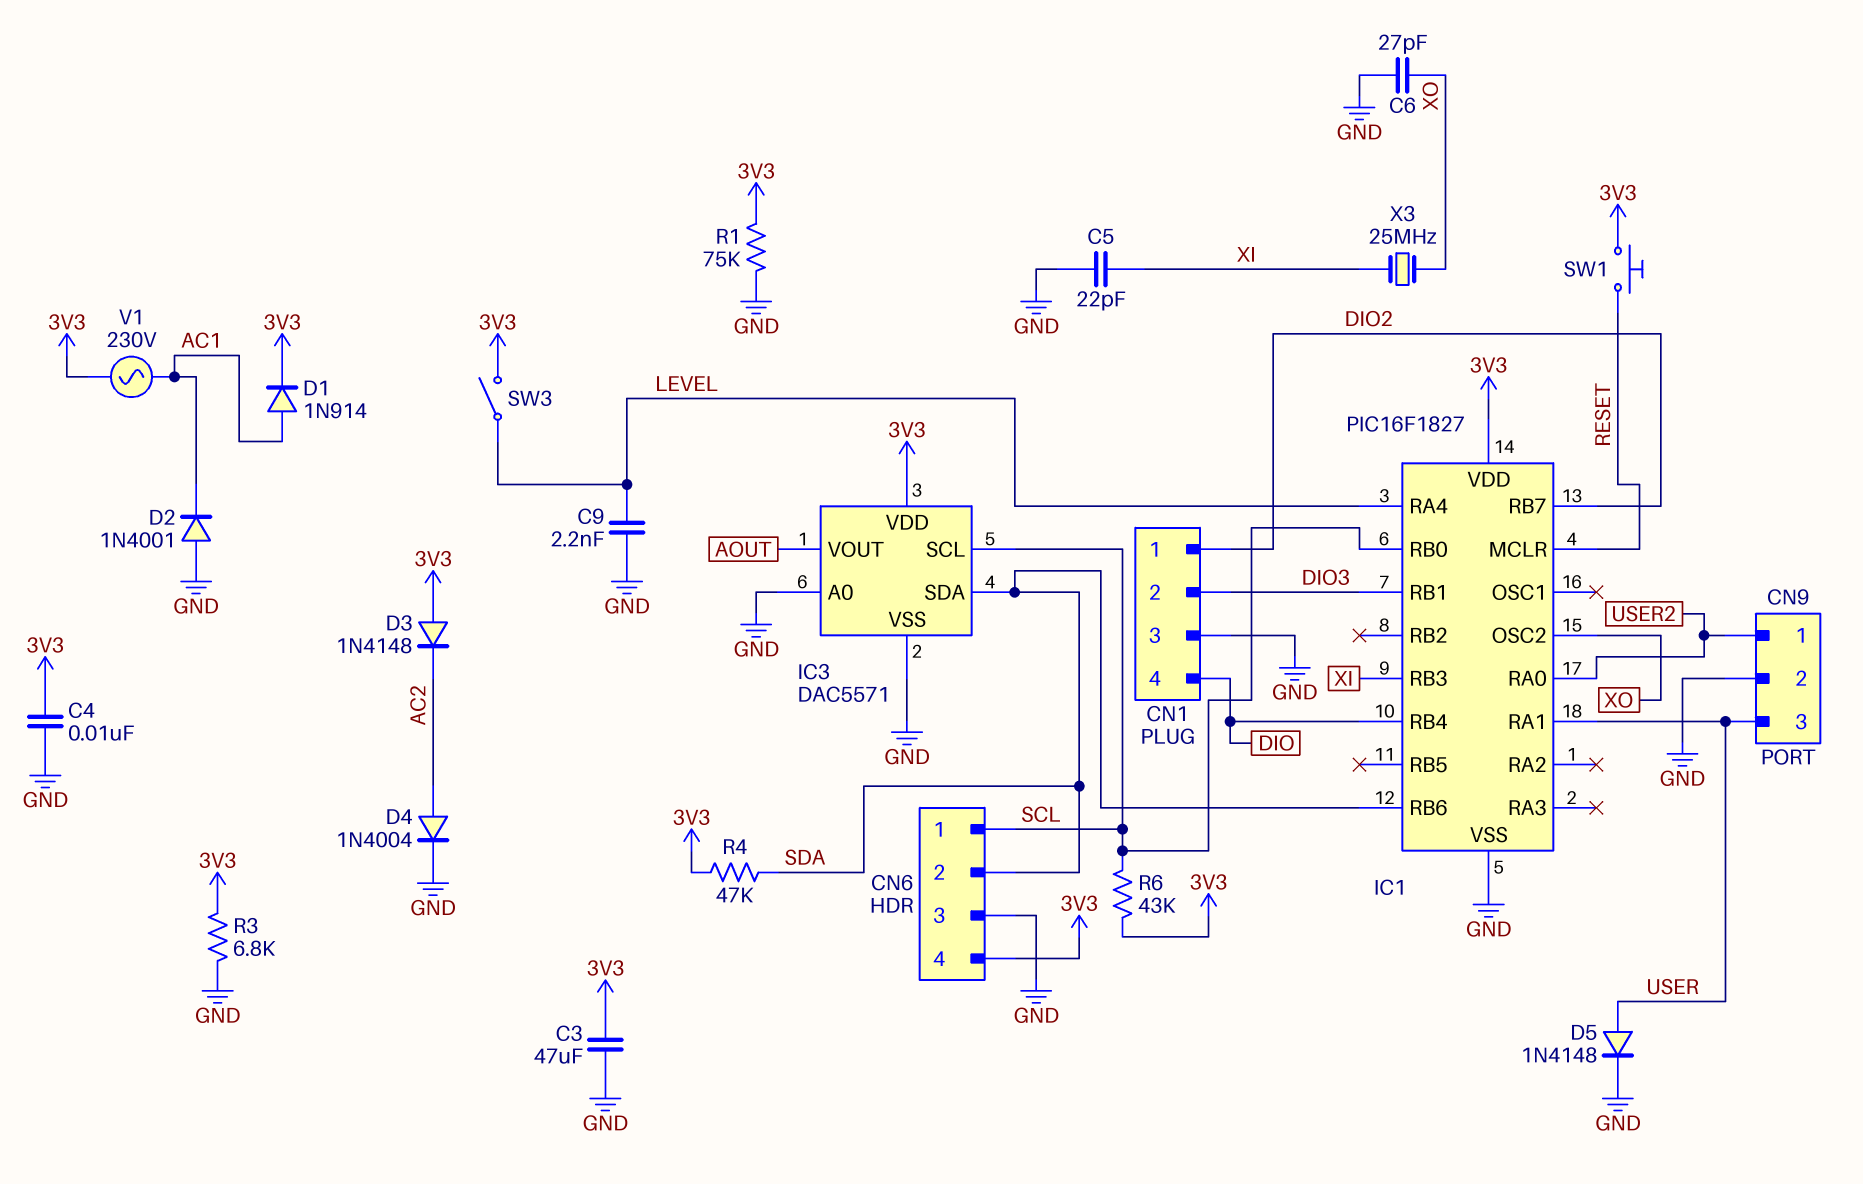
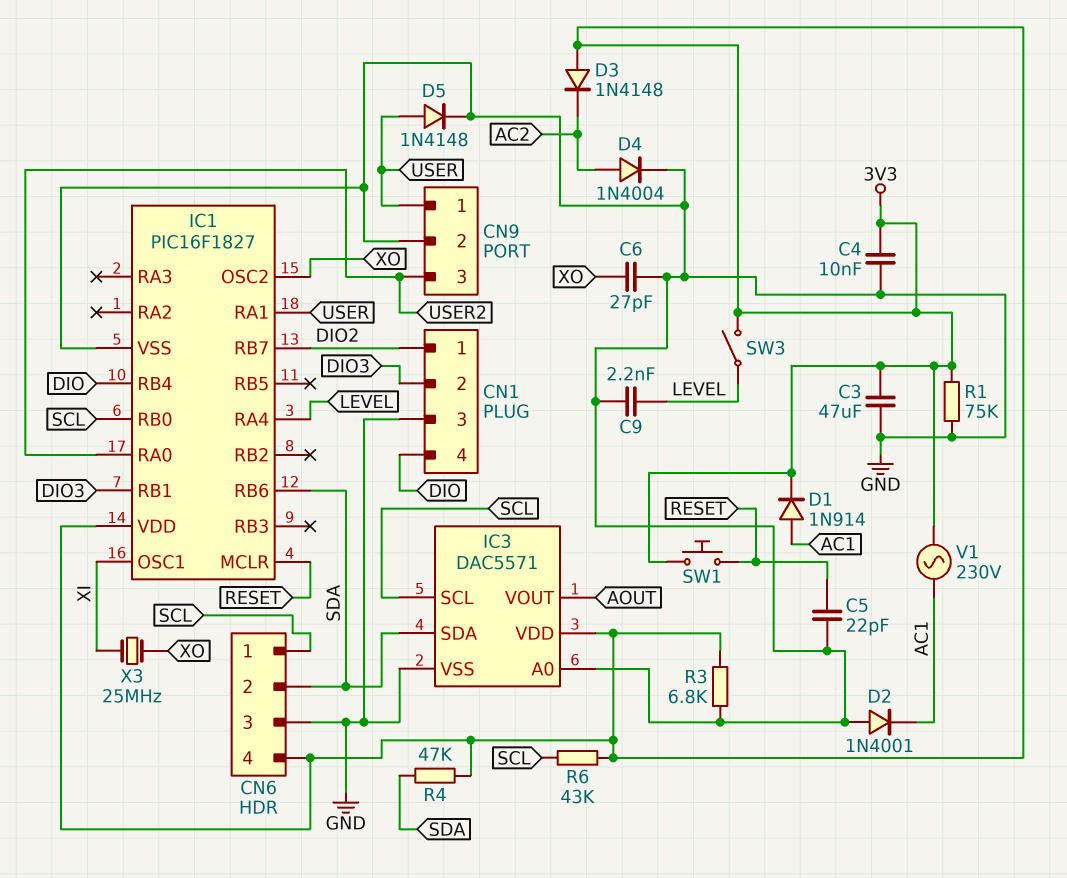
C5: 22pF (GND, XI) -> 22pF (GND, RESET)
CN9 pin 1: USER2 -> USER
CN9 pin 3: USER -> USER2
IC1 pin OSC1: none -> XI
IC1 pin RB3: XI -> none

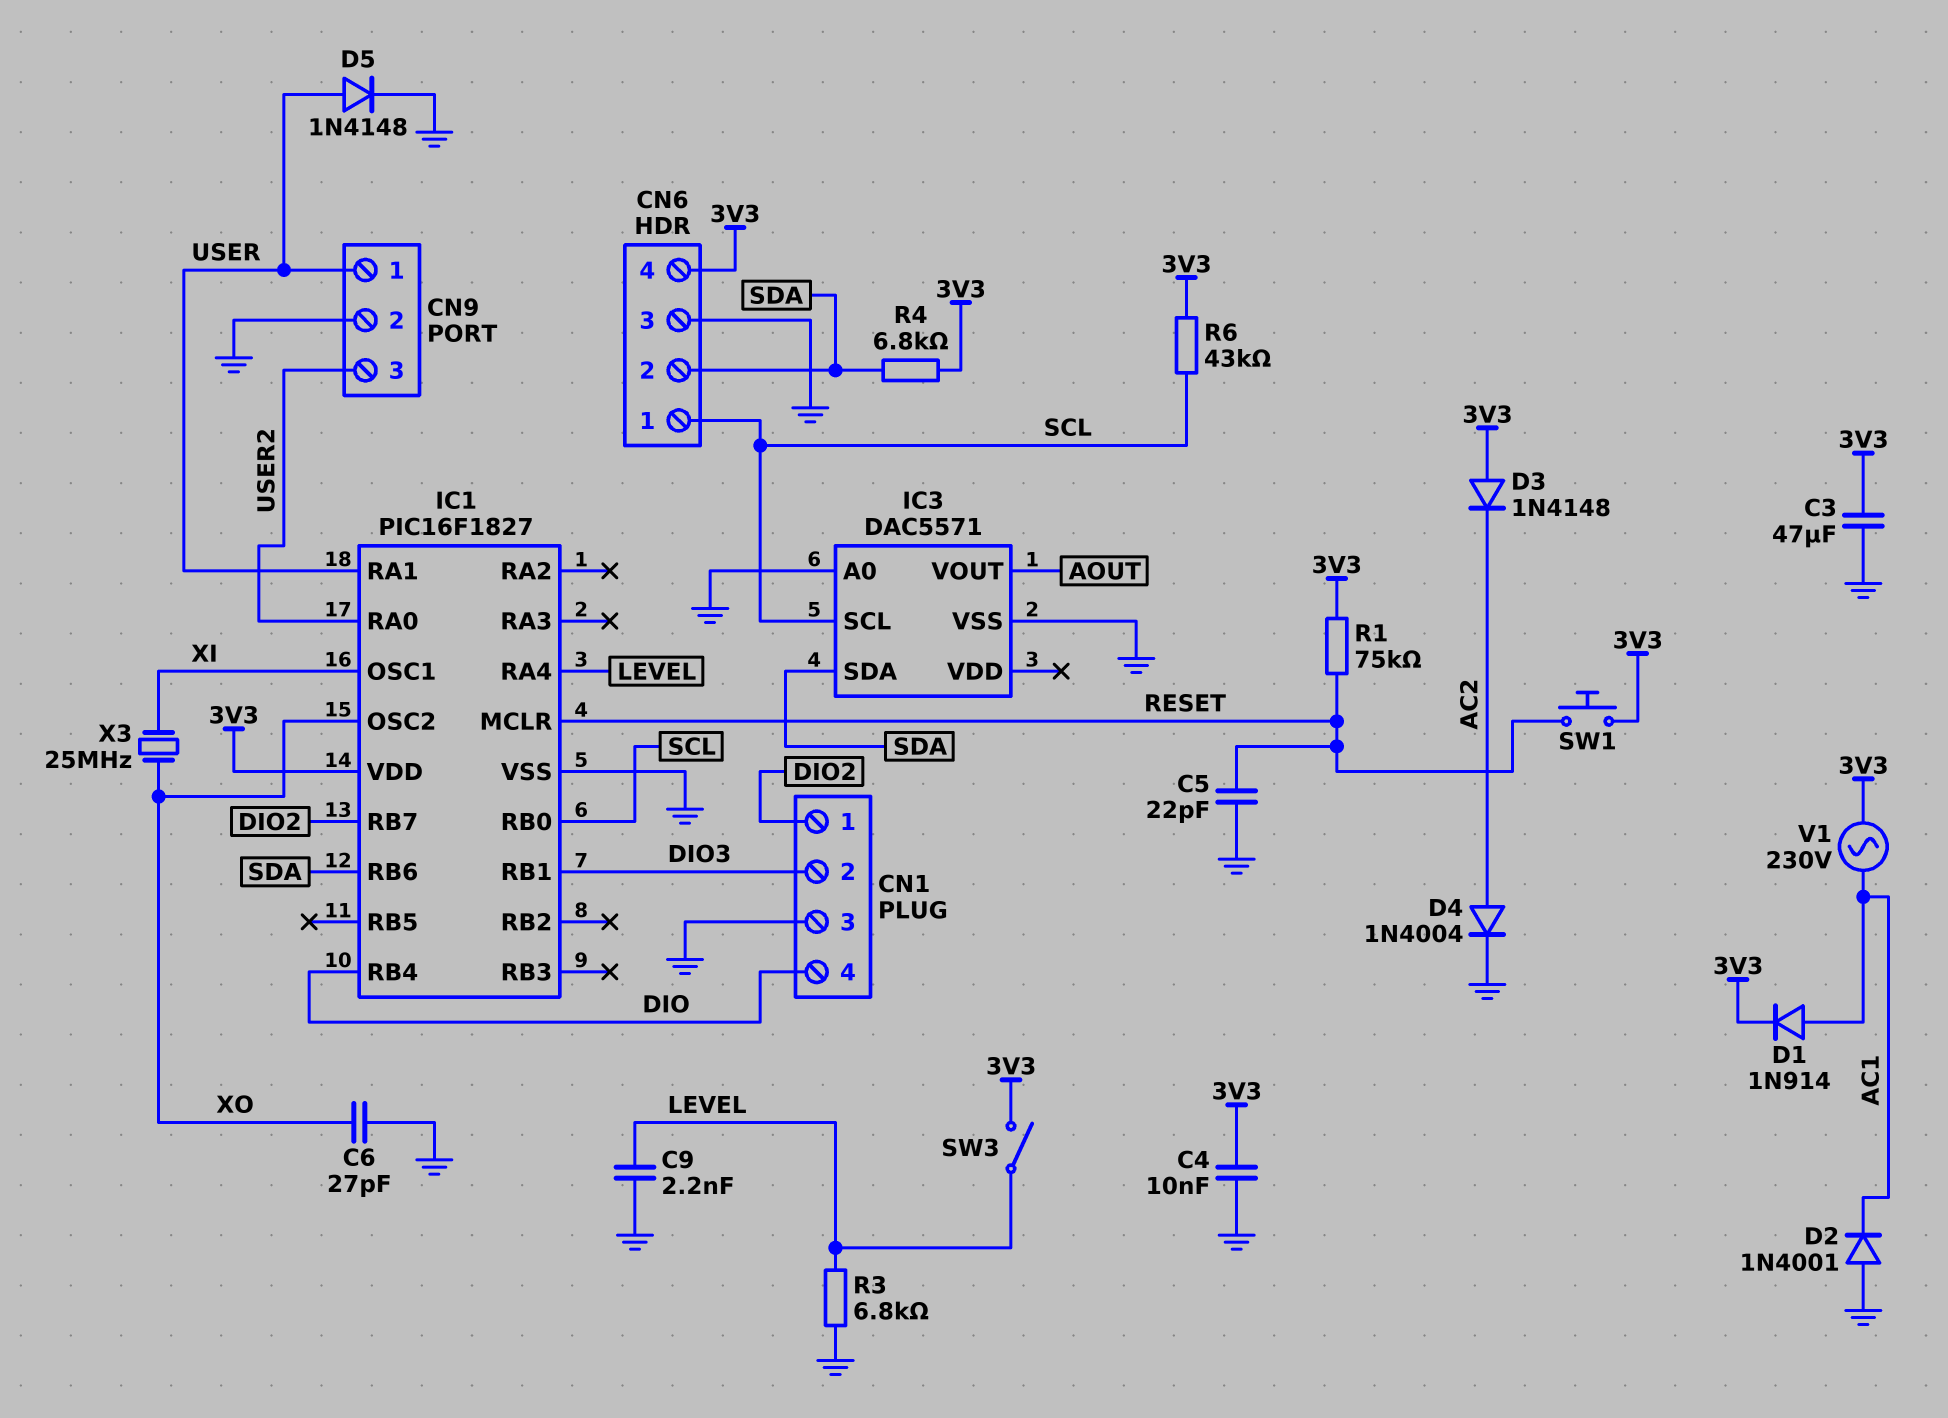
IC3 pin VDD: 3V3 -> none
R1: 75k (3V3, GND) -> 75k (3V3, RESET)
R3: 6.8k (3V3, GND) -> 6.8k (GND, LEVEL)
R4: 47k (3V3, SDA) -> 6.8k (3V3, SDA)

